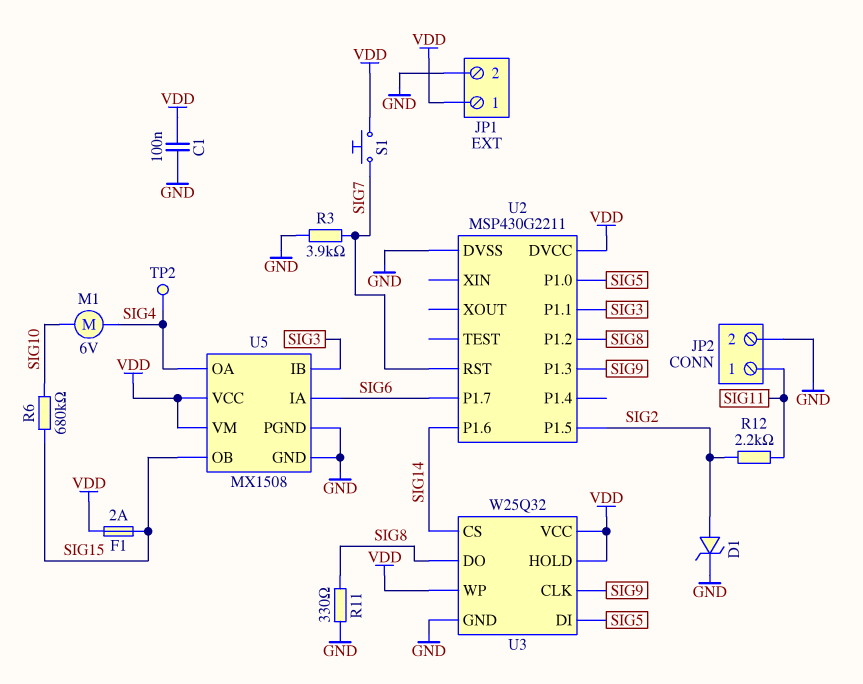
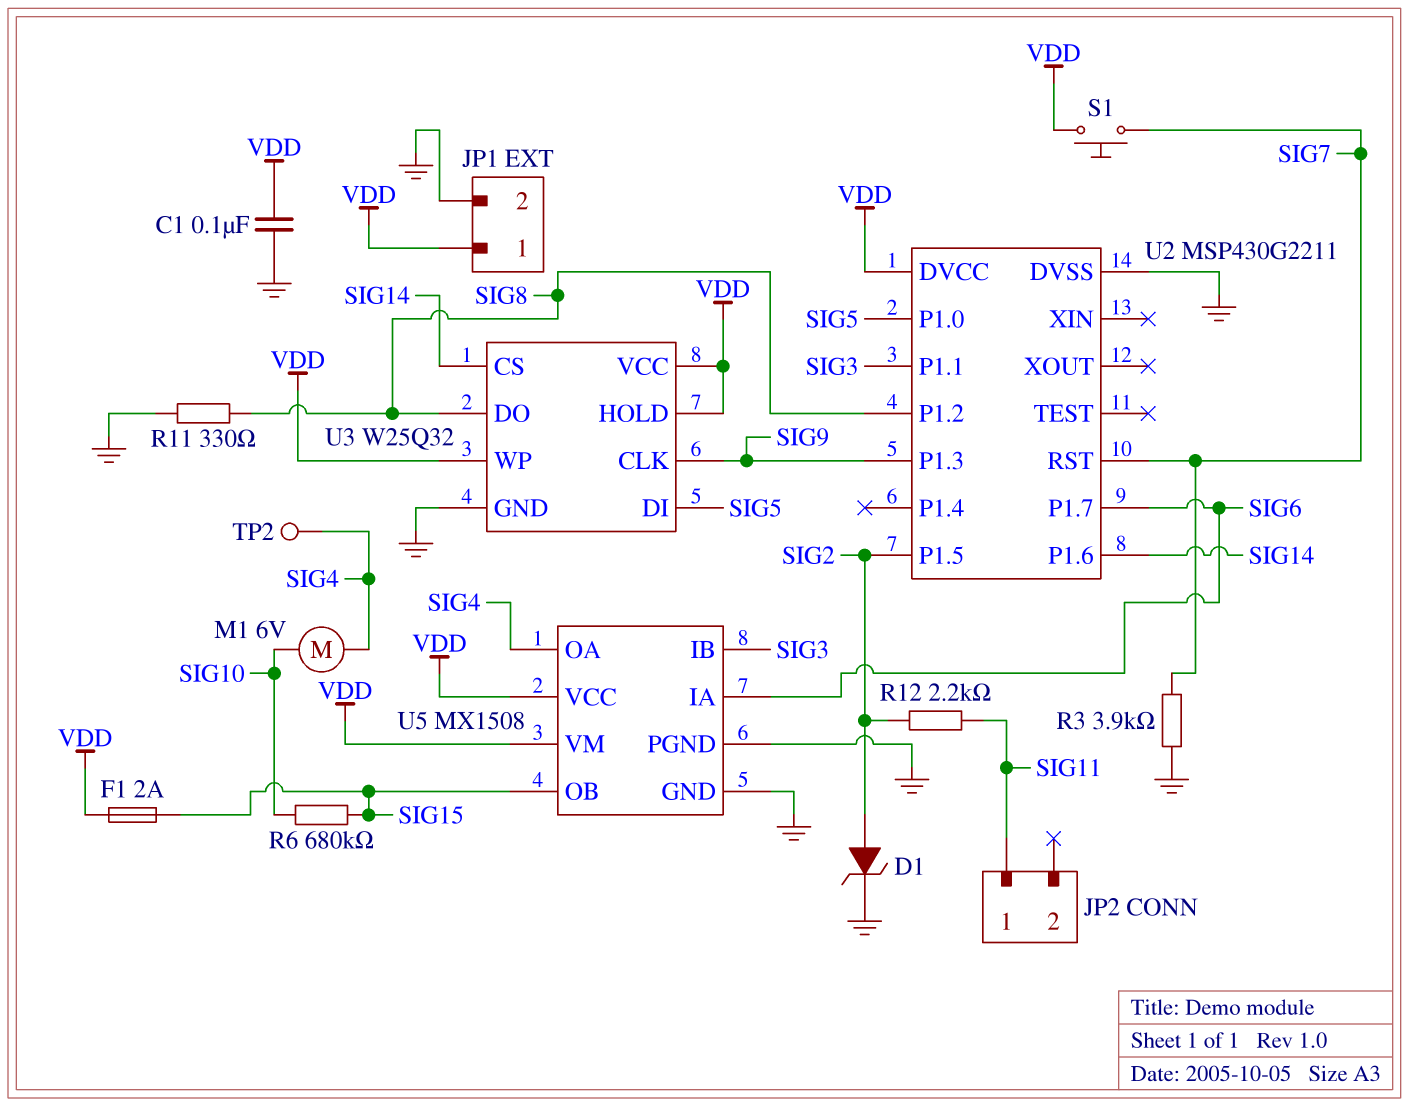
JP2 pin 2: GND -> none

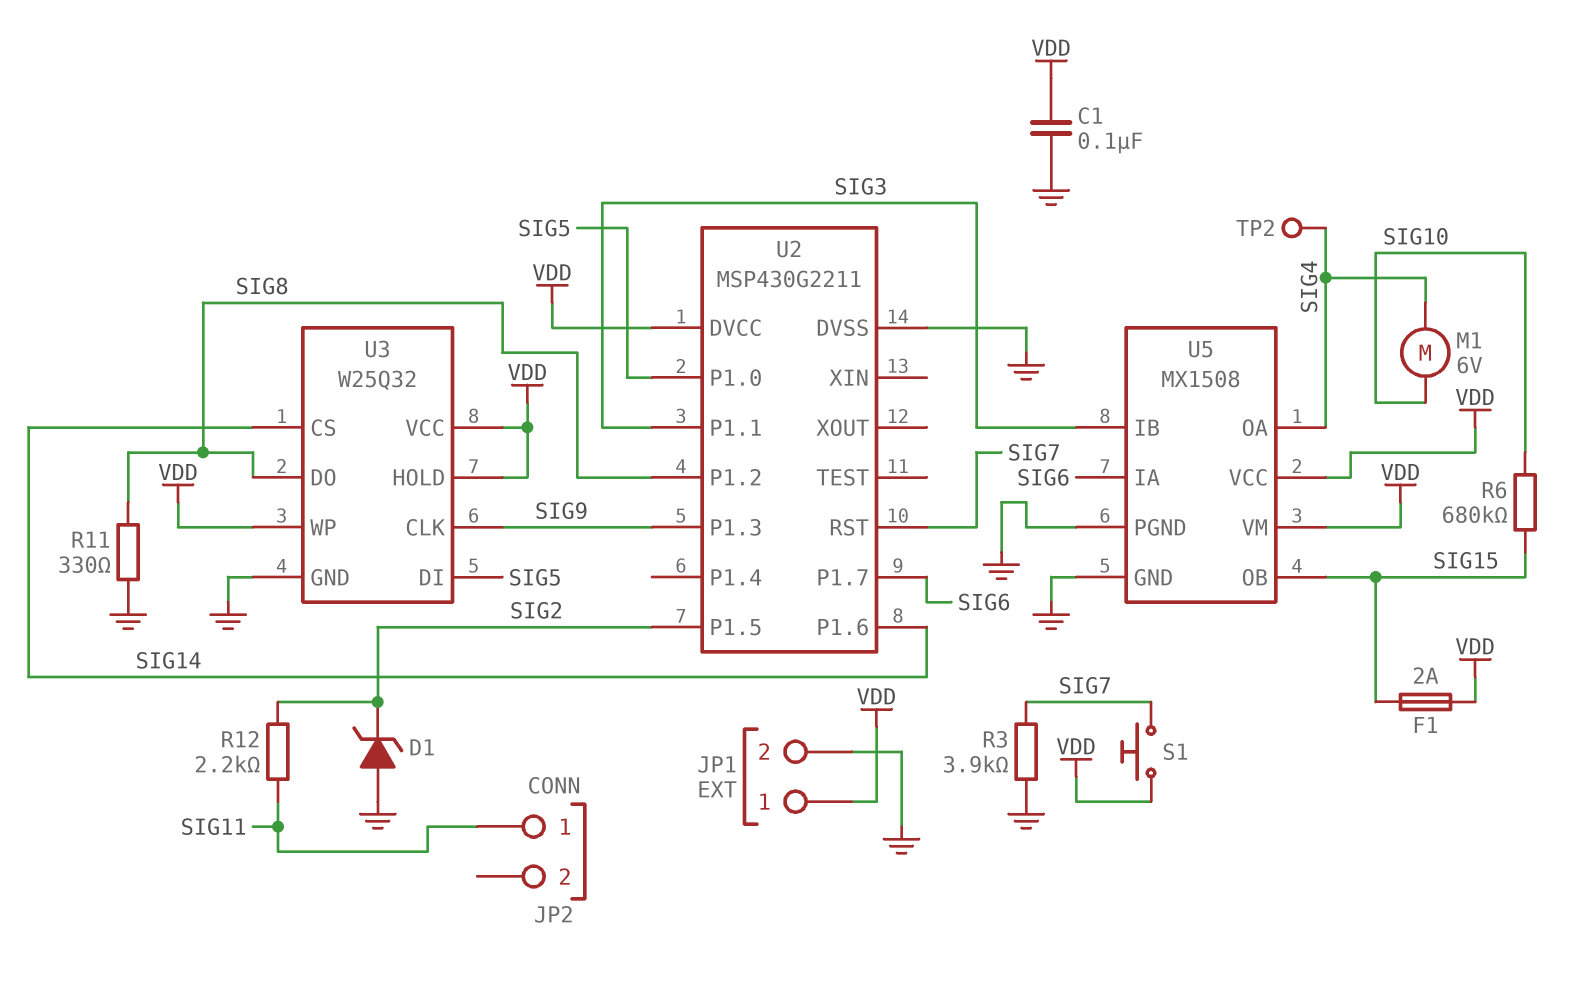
D1: zener (A SIG2, K GND) -> zener (A GND, K SIG2)

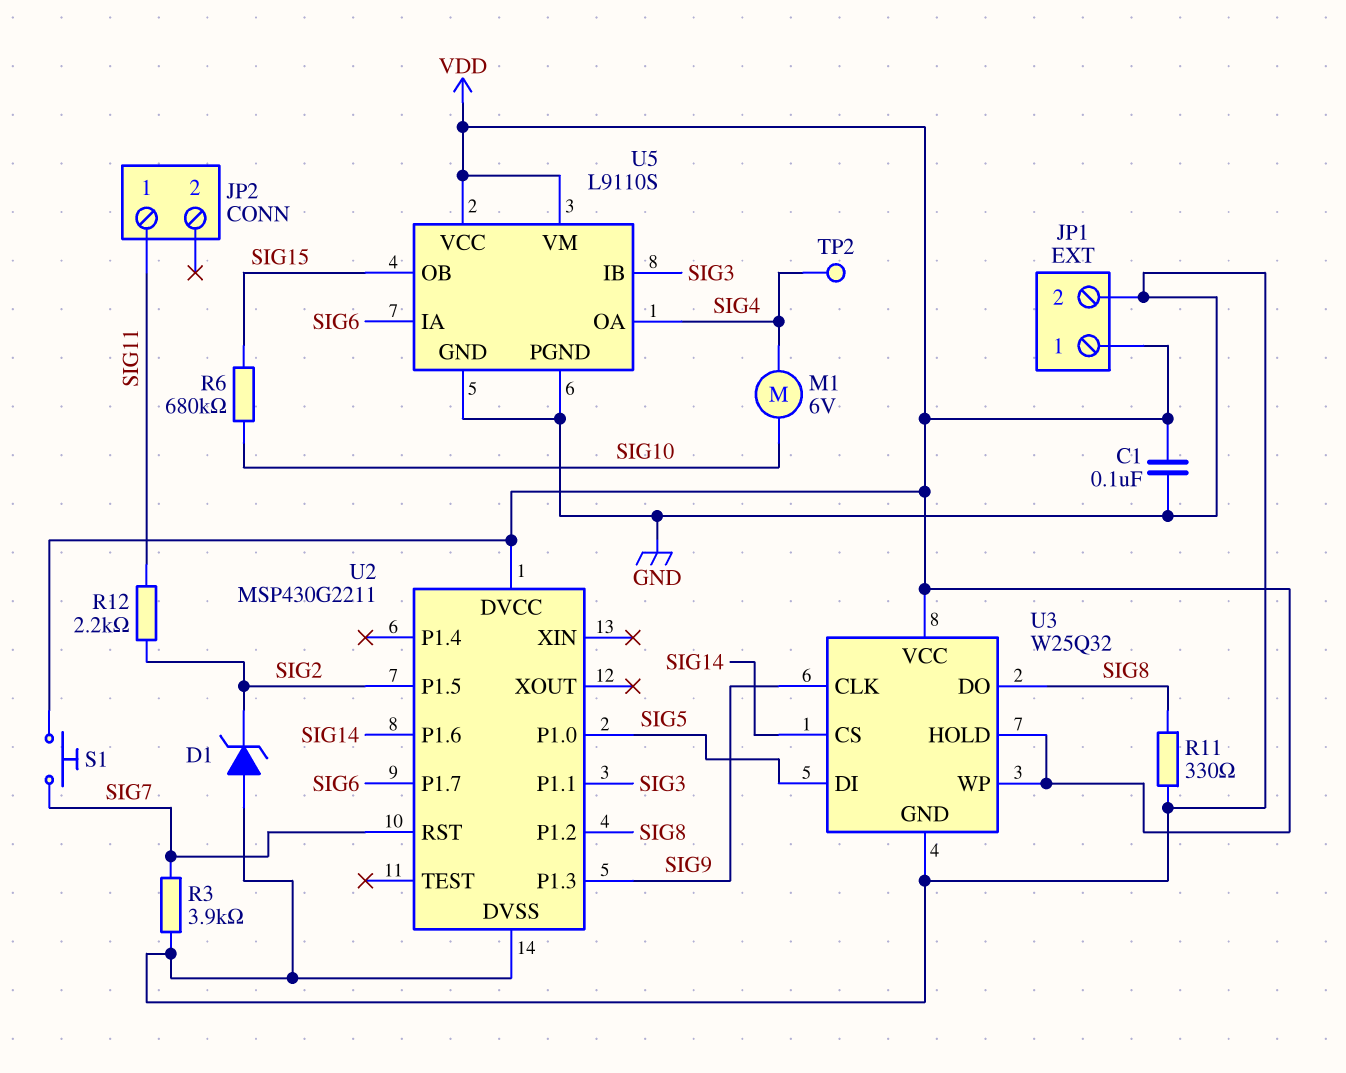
F1: 2A (SIG15, VDD) -> none
U5: MX1508 -> L9110S

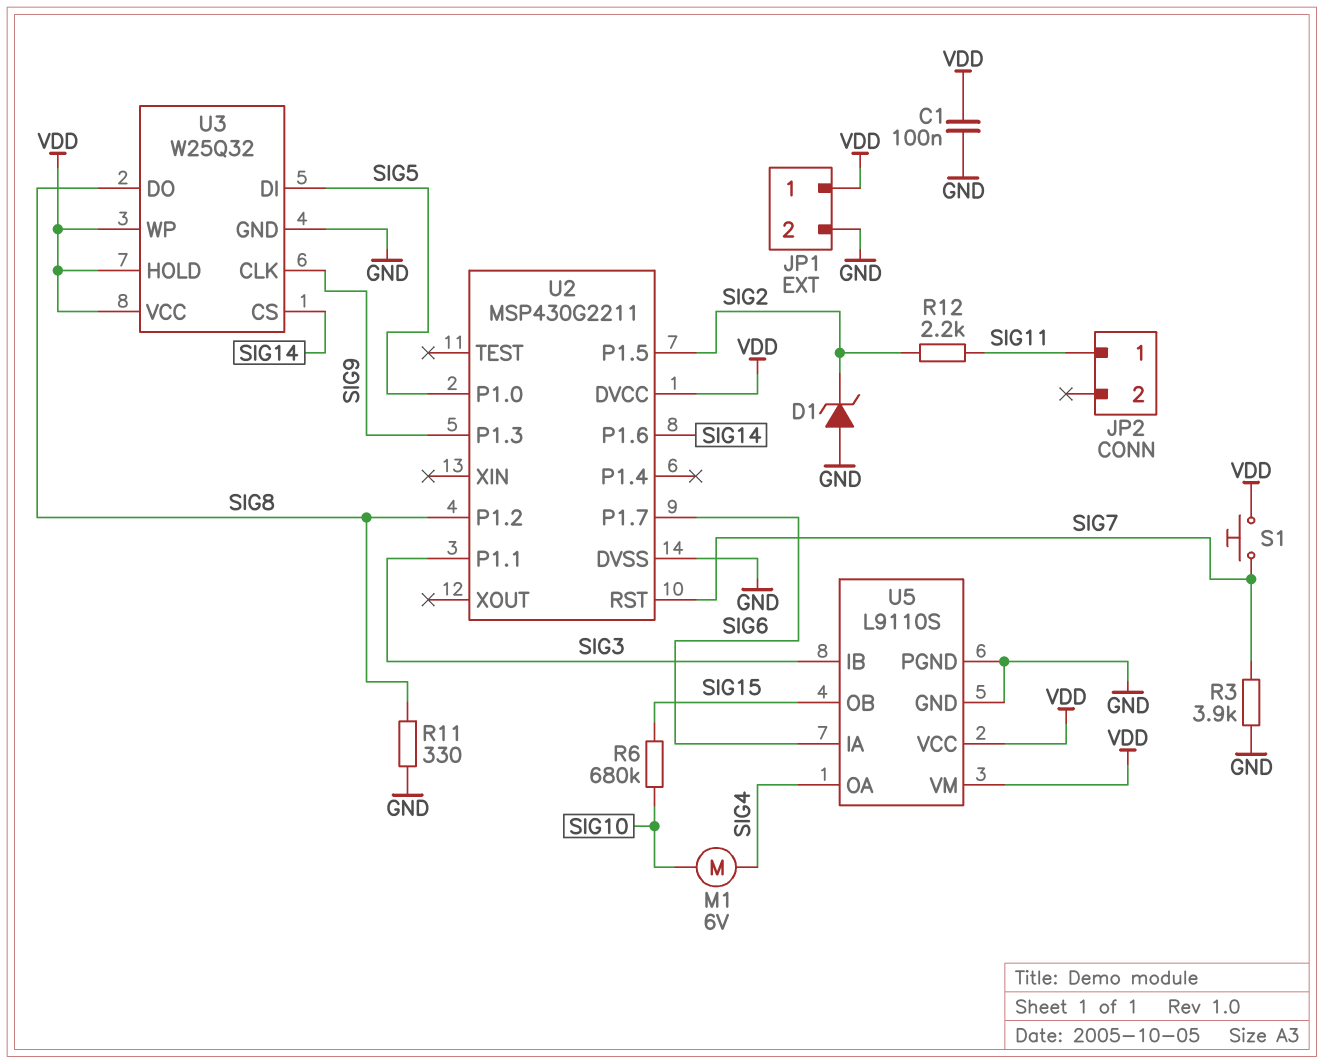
TP2: test point (SIG4) -> none

